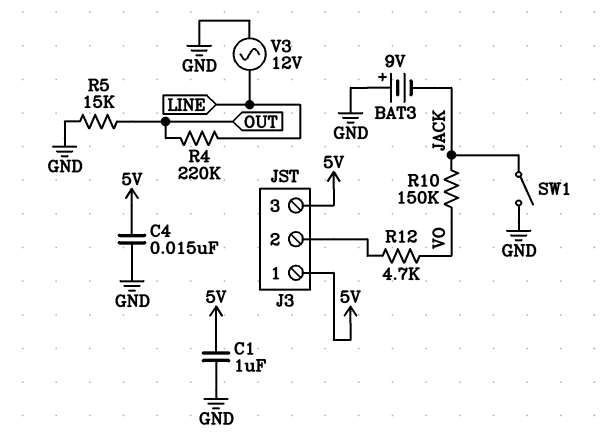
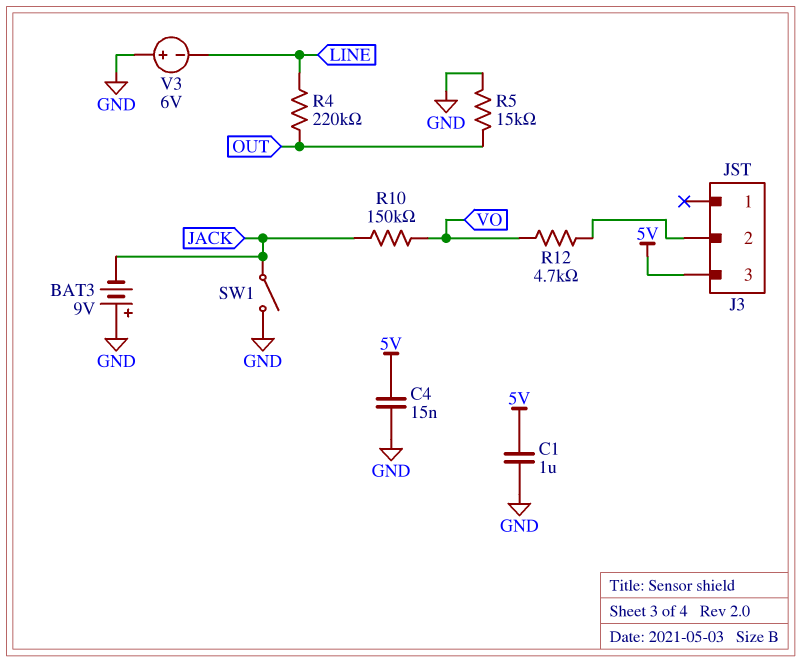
J3 pin 1: 5V -> none
V3: AC 12V (GND, LINE) -> 6V (plus GND, minus LINE)

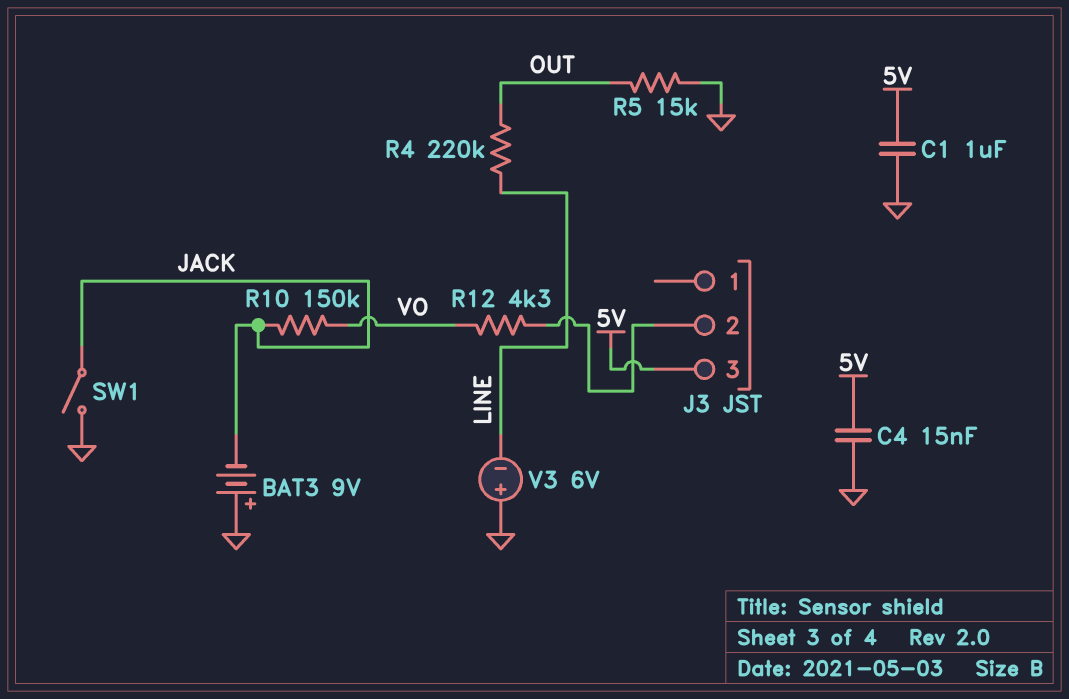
R12: 4.7k (J3/2, VO) -> 4.3k (J3/2, VO)

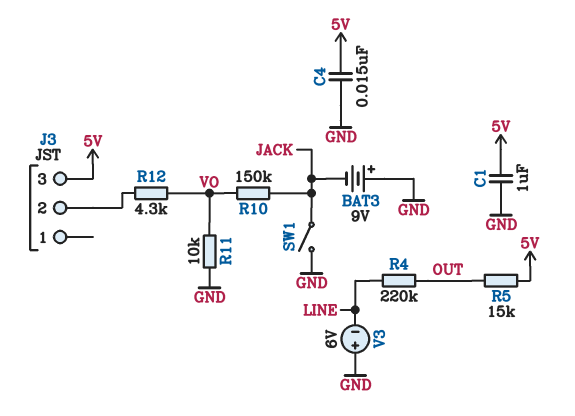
R5: 15k (GND, OUT) -> 15k (5V, OUT)
R11: none -> 10k (GND, VO)

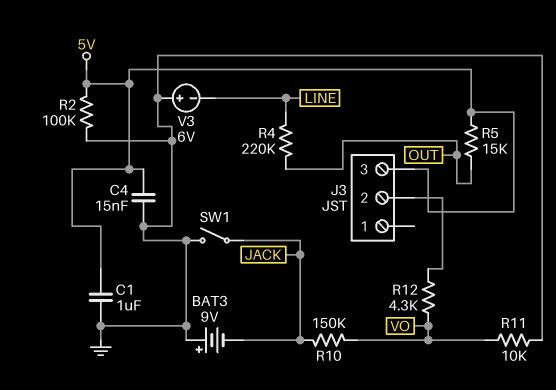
R2: none -> 100k (5V, GND)

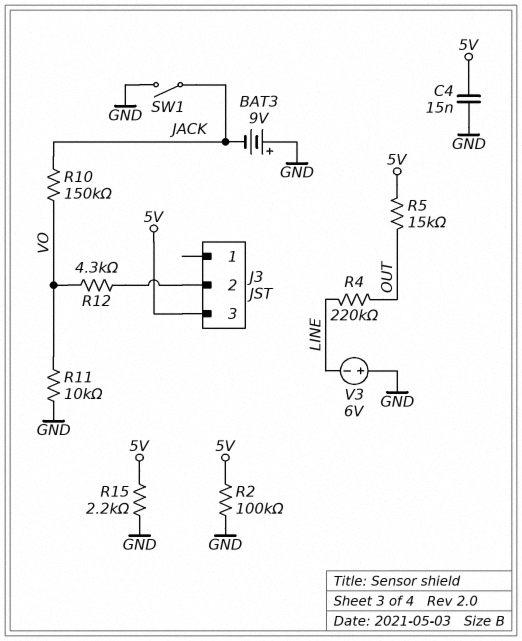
C1: 1uF (5V, GND) -> none
R15: none -> 2.2k (5V, GND)

